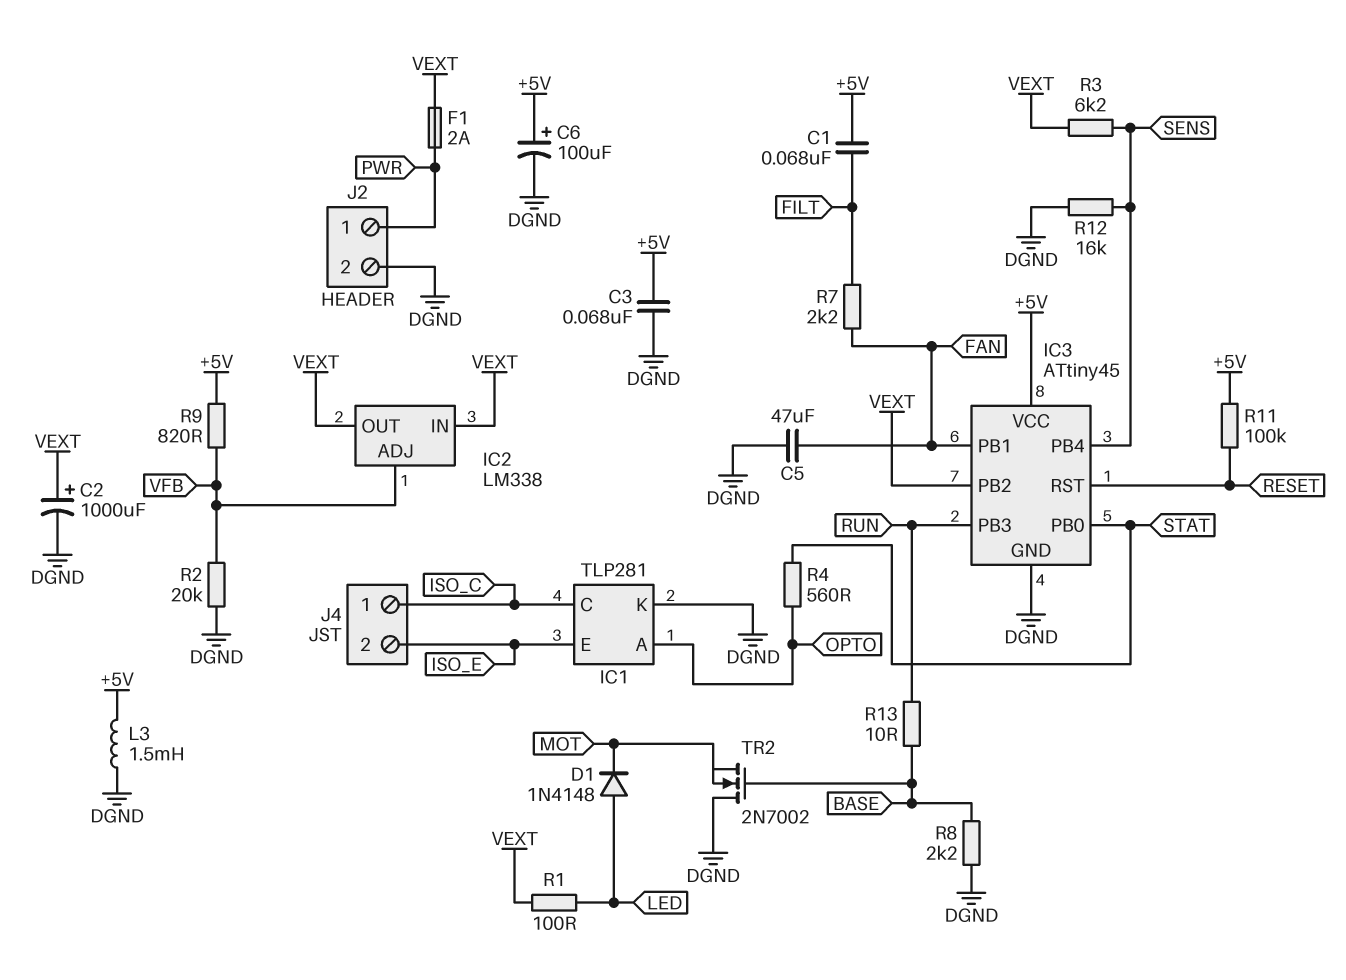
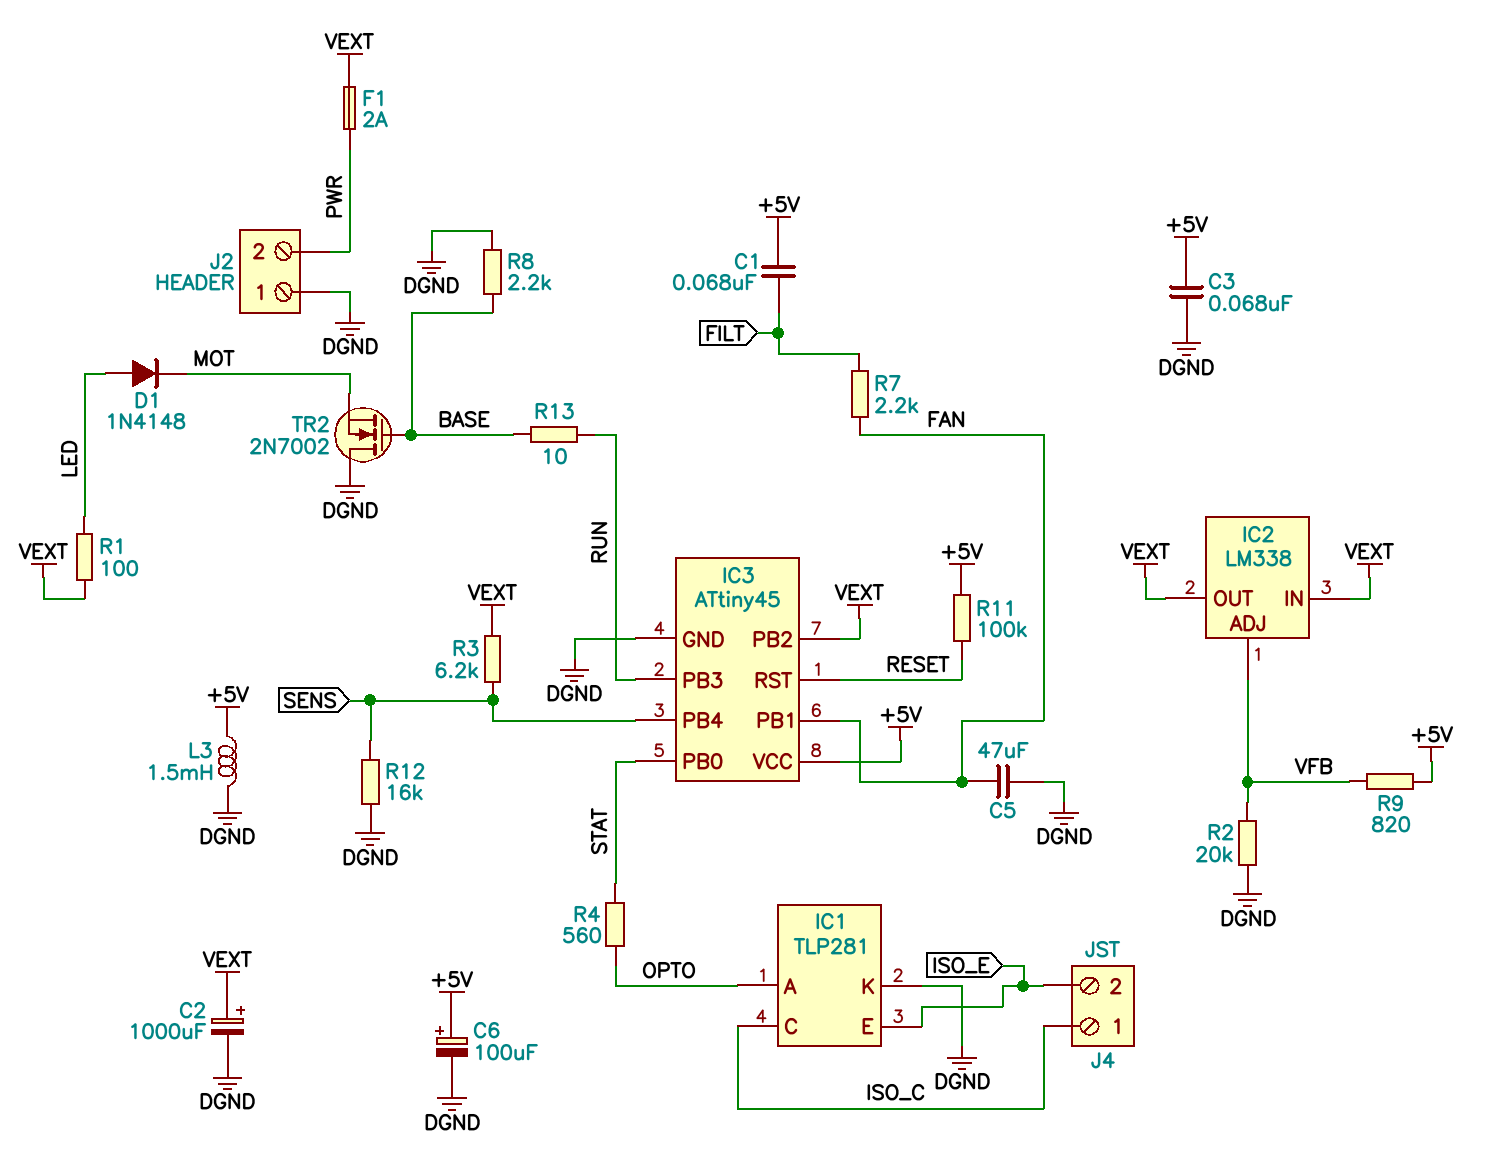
J2 pin 1: PWR -> DGND
J2 pin 2: DGND -> PWR

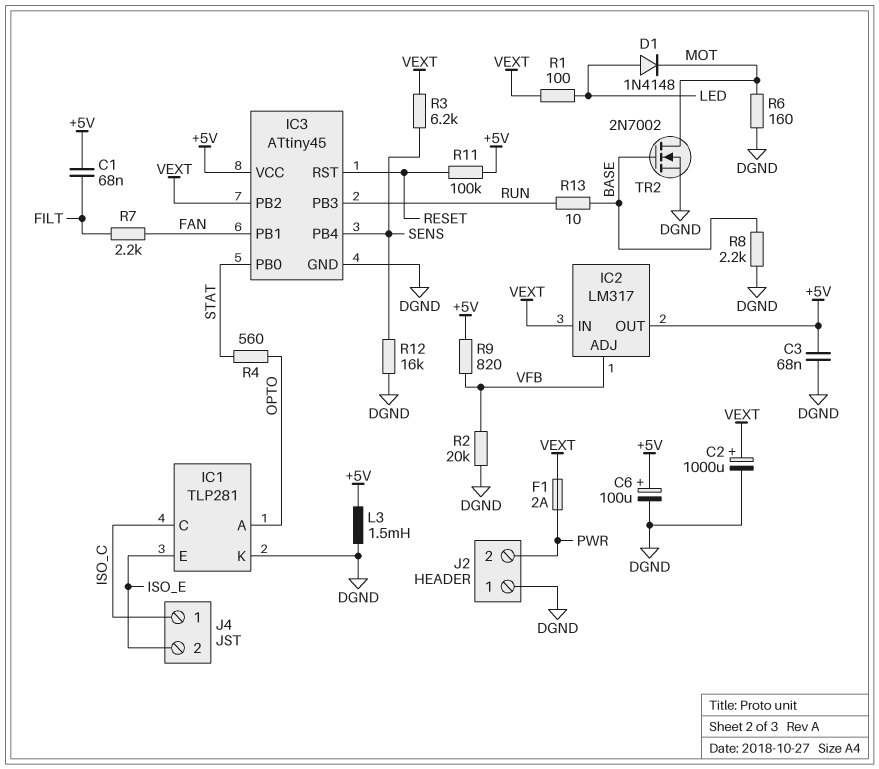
C5: 47uF (DGND, FAN) -> none
IC2: LM338 -> LM317
IC2 pin OUT: VEXT -> +5V
R6: none -> 160 (DGND, MOT)
TR2: NMOS 2N7002 (G BASE, D DGND, S MOT) -> NMOS 2N7002 (G BASE, D MOT, S DGND)

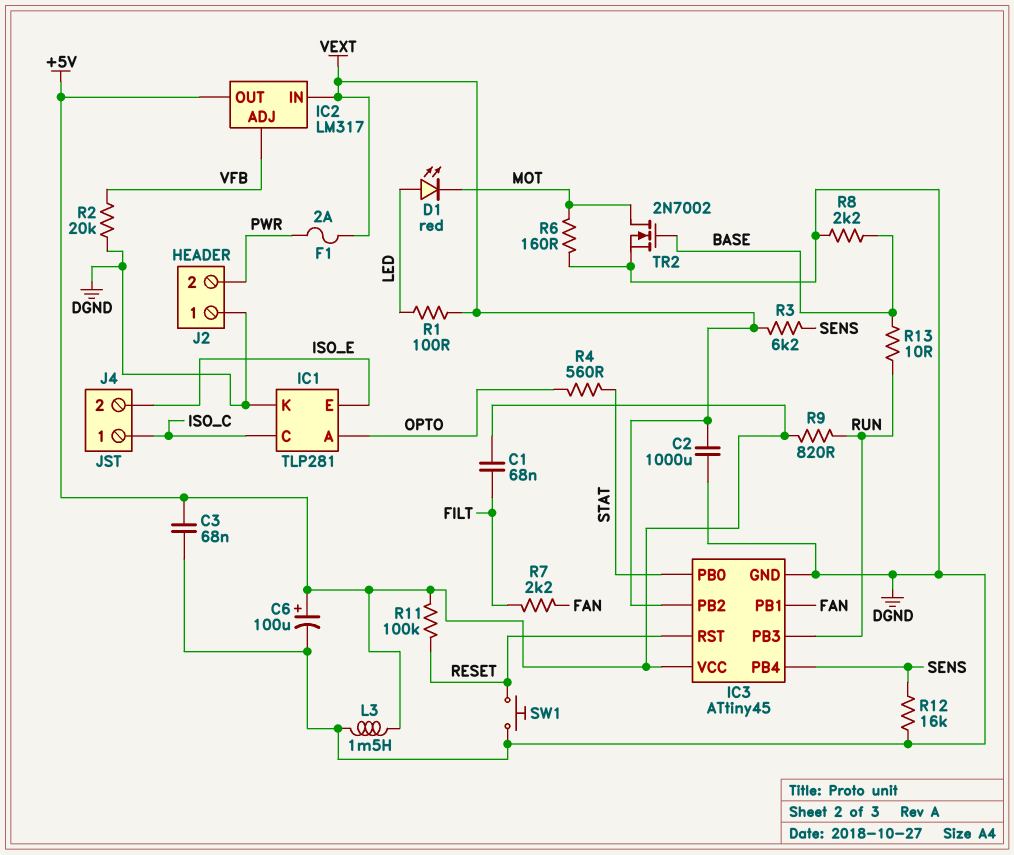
C2: 1000uF (plus VEXT, minus DGND) -> 1000uF (DGND, VEXT)
D1: diode 1N4148 (A LED, K MOT) -> LED red (A LED, K MOT)
R9: 820 (+5V, VFB) -> 820 (+5V, RUN)
SW1: none -> button (DGND, RESET)

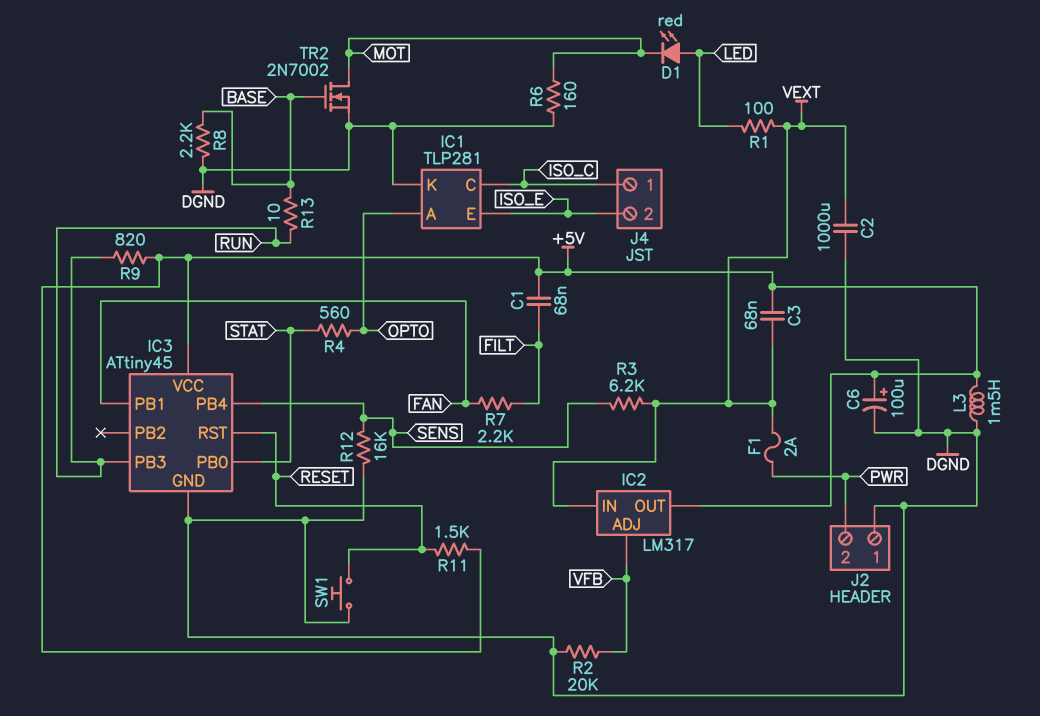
C3: 68nF (+5V, DGND) -> 68nF (+5V, VEXT)
IC3 pin PB2: VEXT -> none
R11: 100k (+5V, RESET) -> 1.5k (+5V, RESET)

